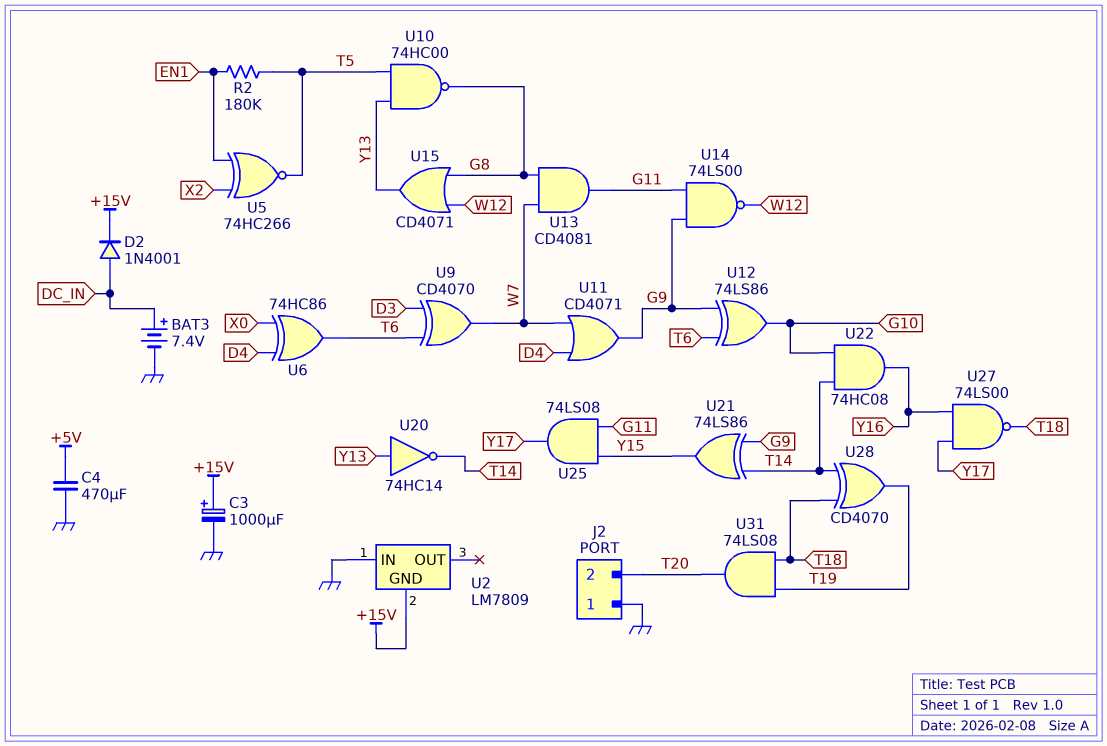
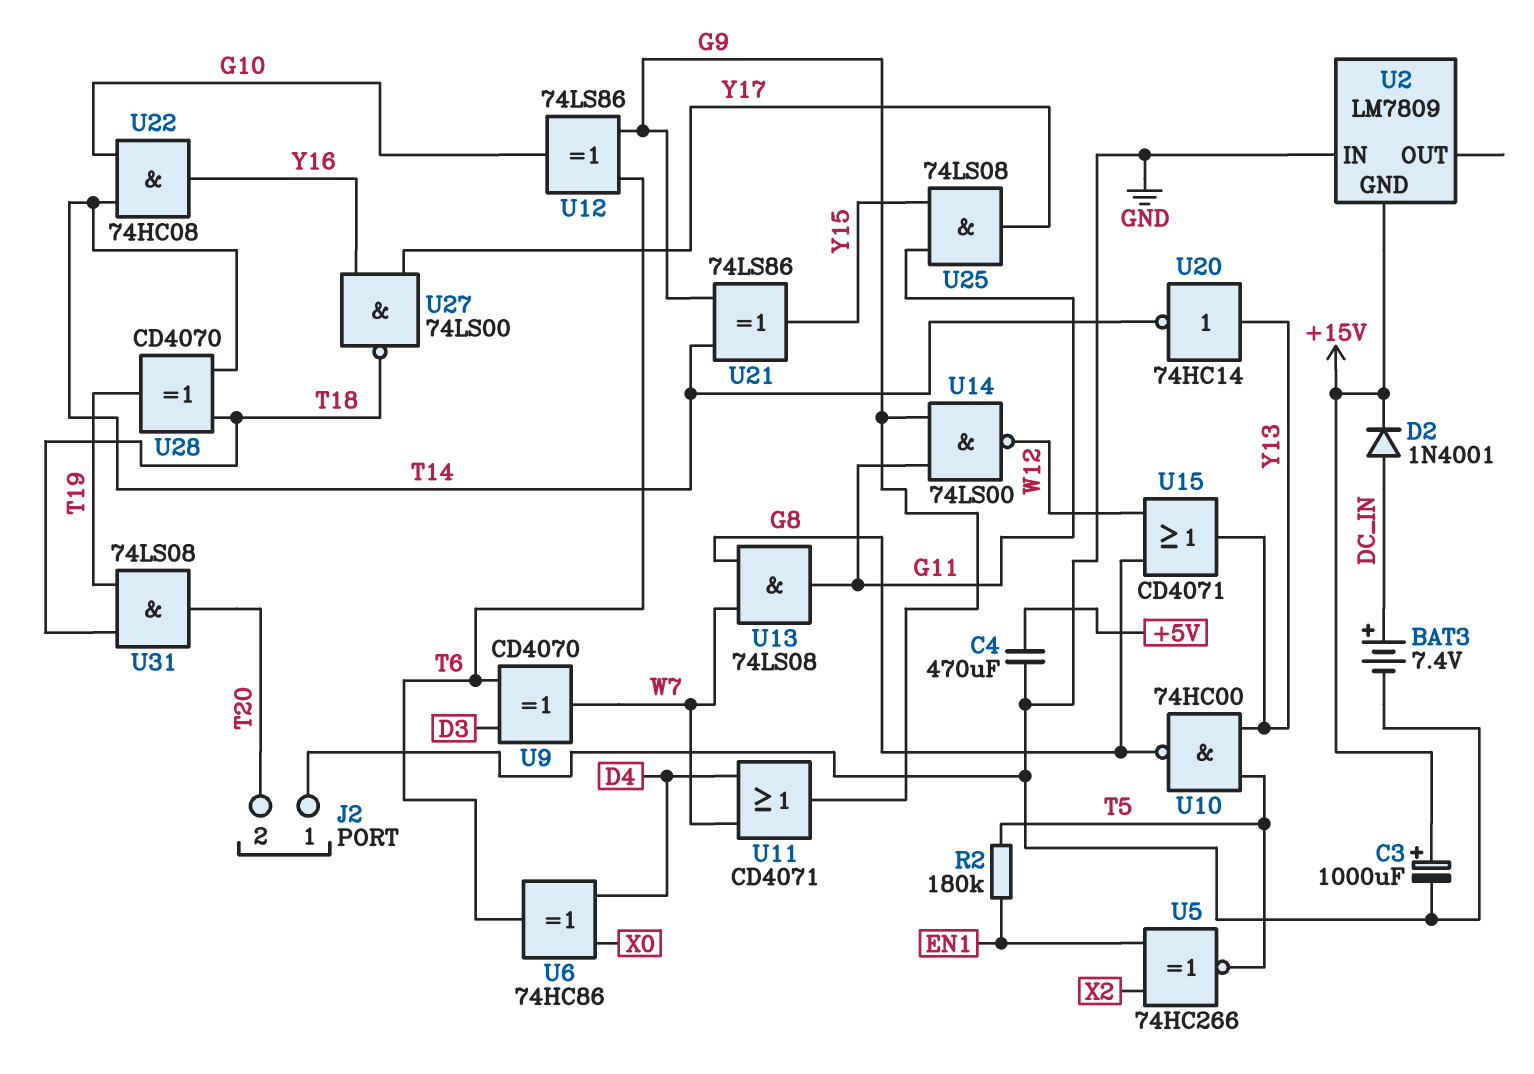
U13: AND CD4081 (in G8, in W7, out G11) -> AND 74LS08 (in G8, in W7, out G11)

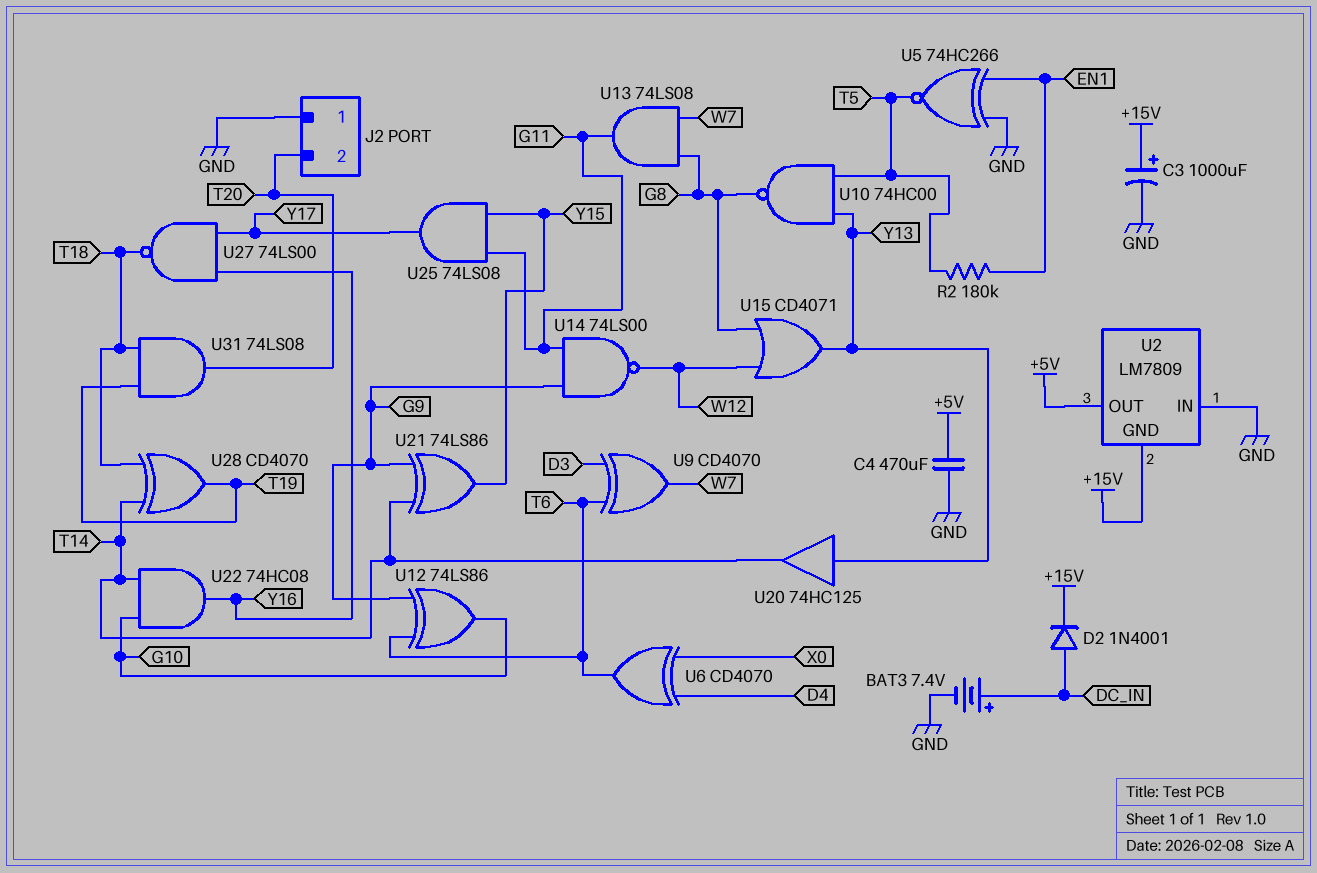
U2 pin OUT: none -> +5V
U5: XNOR 74HC266 (in EN1, in X2, out T5) -> XNOR 74HC266 (in EN1, in GND, out T5)
U6: XOR 74HC86 (in D4, in X0, out T6) -> XOR CD4070 (in D4, in X0, out T6)
U11: OR CD4071 (in D4, in W7, out G9) -> none
U20: NOT 74HC14 (in Y13, out T14) -> buffer 74HC125 (in Y13, out T14)

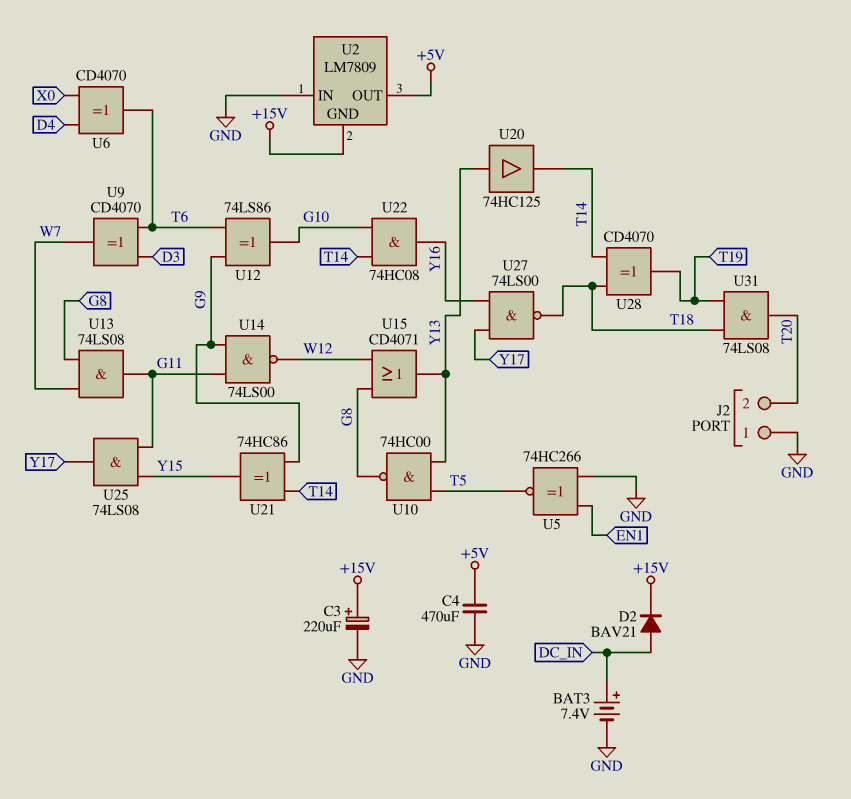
C3: 1000uF (plus +15V, minus GND) -> 220uF (plus +15V, minus GND)
D2: diode 1N4001 (A DC_IN, K +15V) -> diode BAV21 (A DC_IN, K +15V)
R2: 180k (EN1, T5) -> none
U21: XOR 74LS86 (in G9, in T14, out Y15) -> XOR 74HC86 (in G9, in T14, out Y15)

